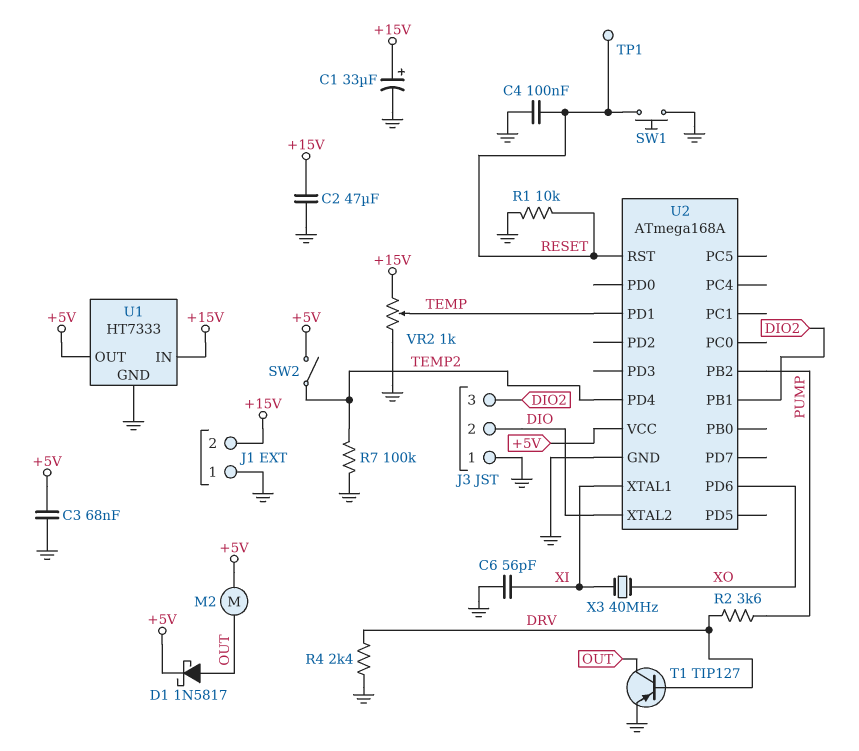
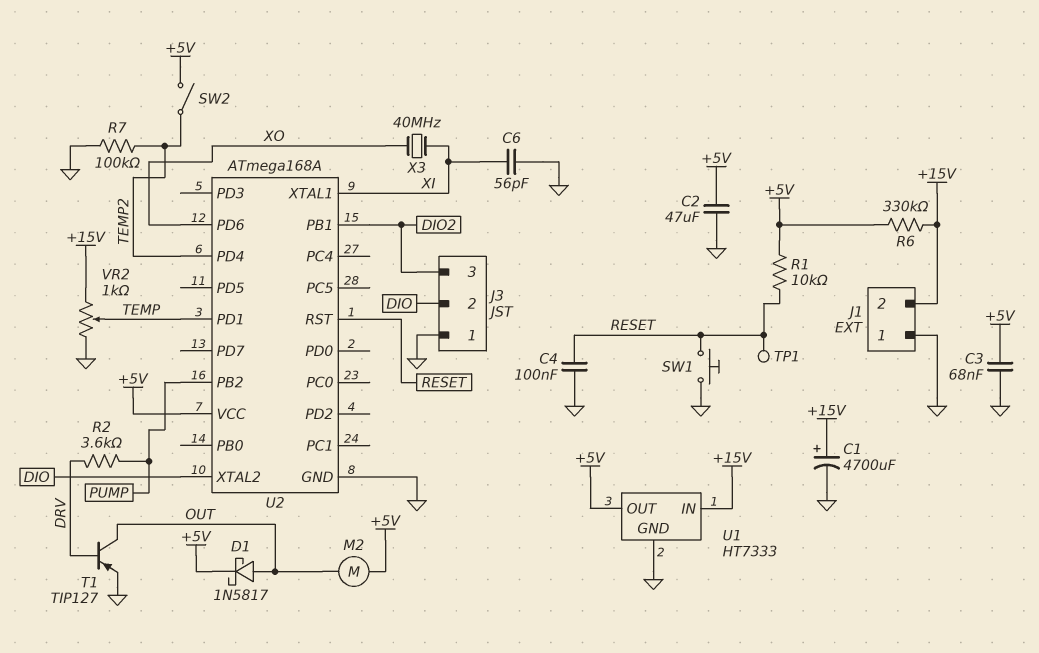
C1: 33uF (plus +15V, minus GND) -> 4700uF (plus +15V, minus GND)
C2: 47uF (+15V, GND) -> 47uF (+5V, GND)
R1: 10k (GND, RESET) -> 10k (+5V, RESET)
R4: 2.4k (DRV, GND) -> none
R6: none -> 330k (+5V, +15V)

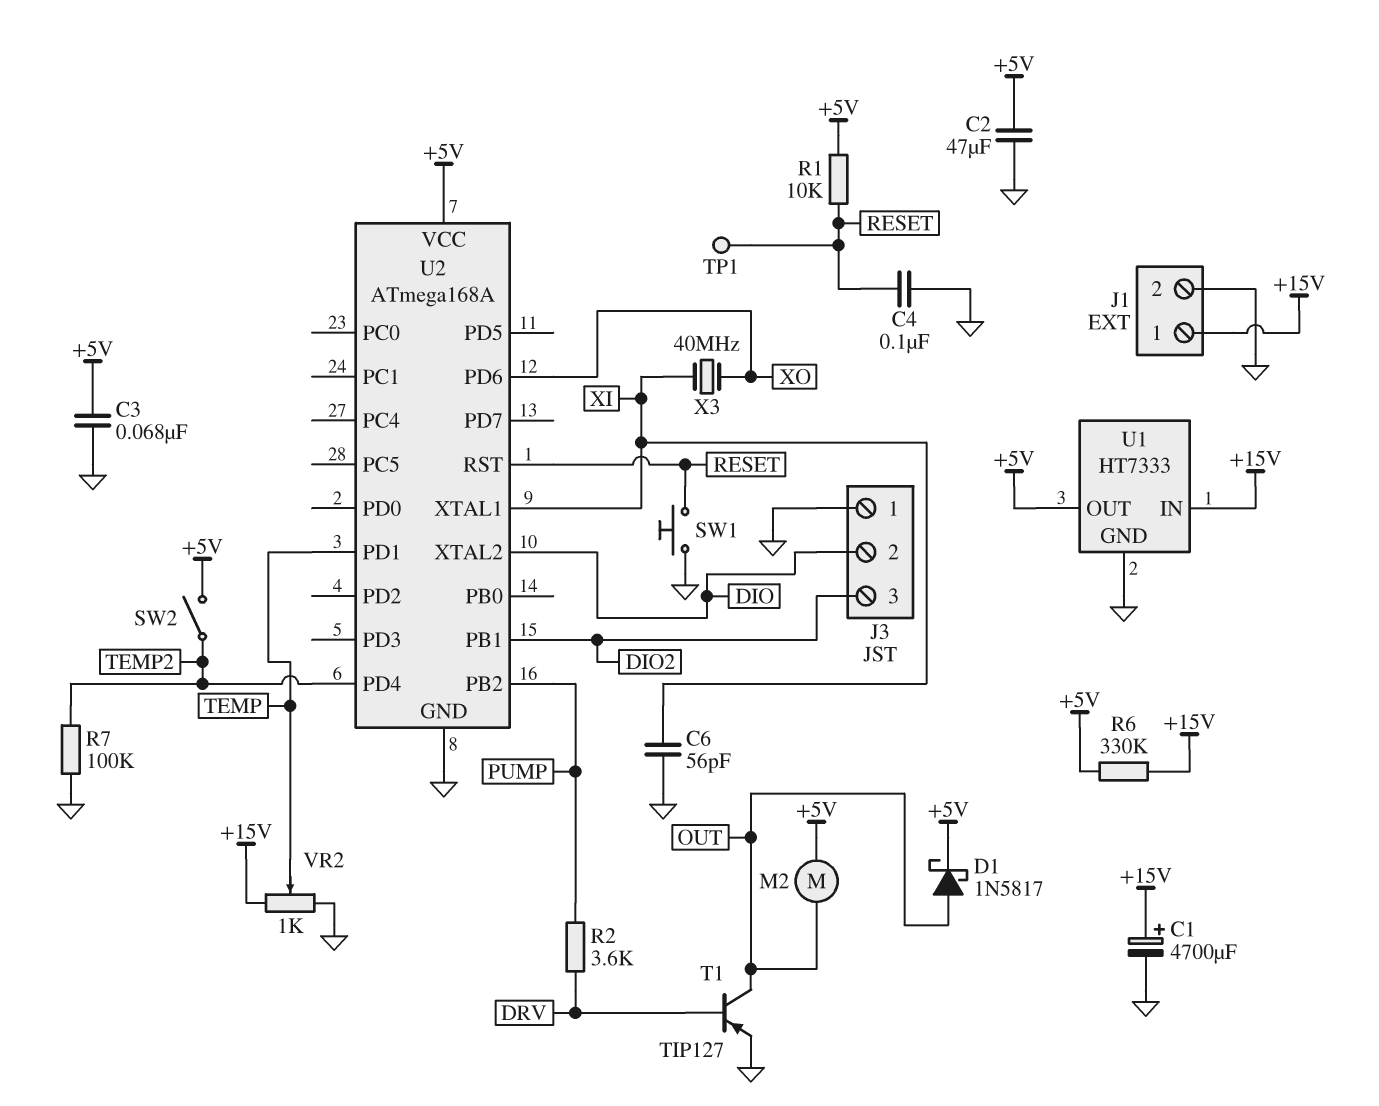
J1 pin 1: GND -> +15V
J1 pin 2: +15V -> GND

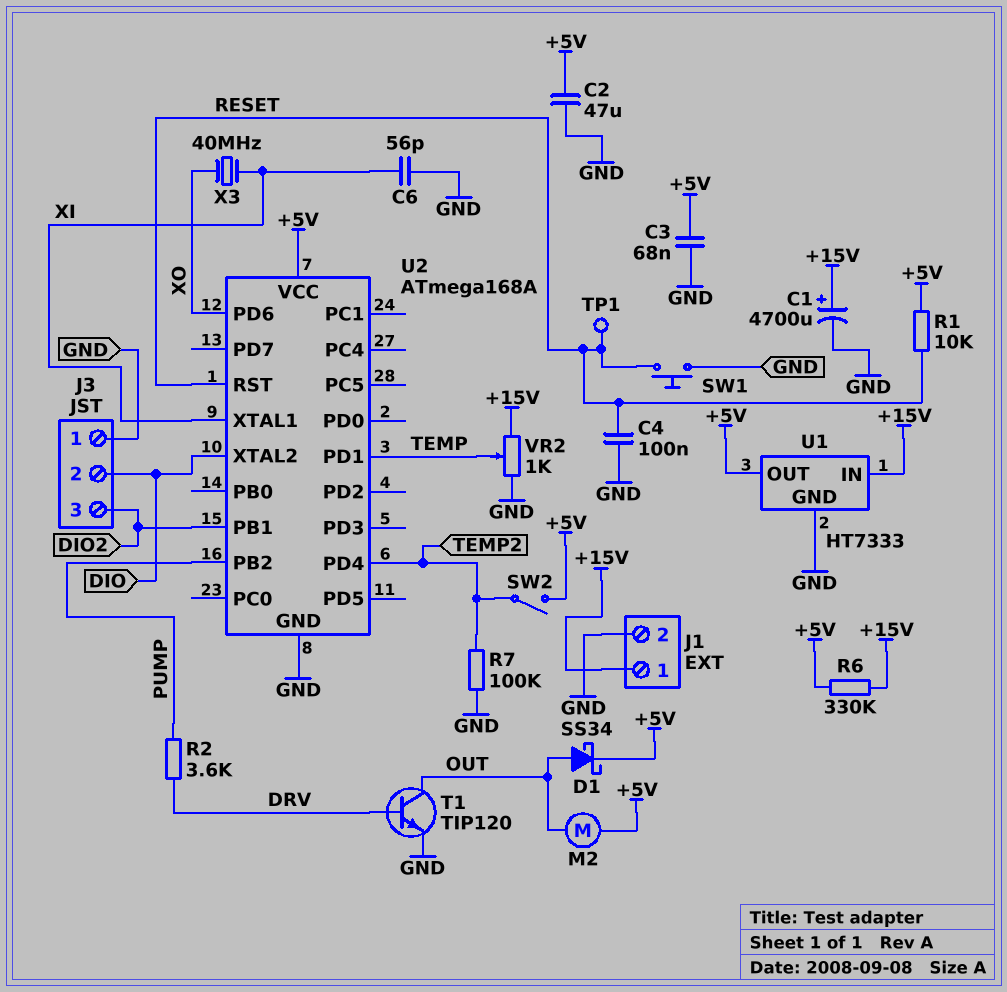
D1: schottky 1N5817 (A OUT, K +5V) -> schottky SS34 (A OUT, K +5V)
T1: PNP TIP127 (B DRV, C OUT, E GND) -> NPN TIP120 (B DRV, C OUT, E GND)

